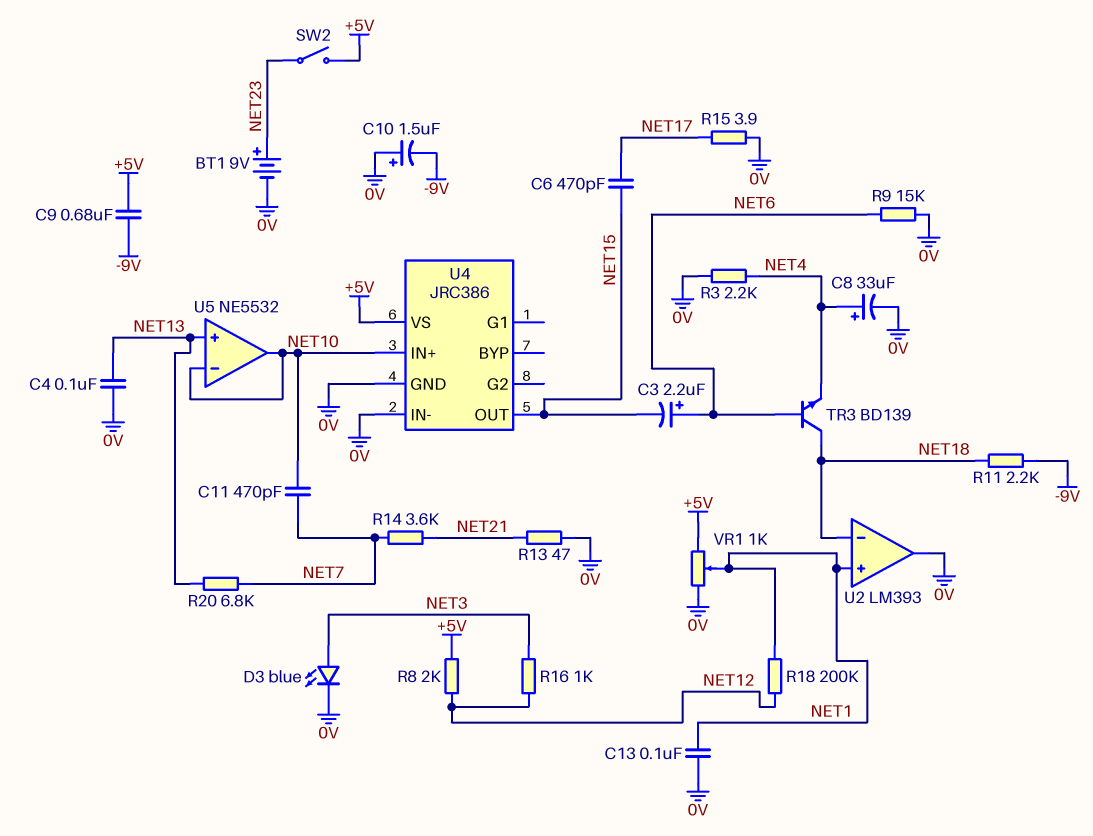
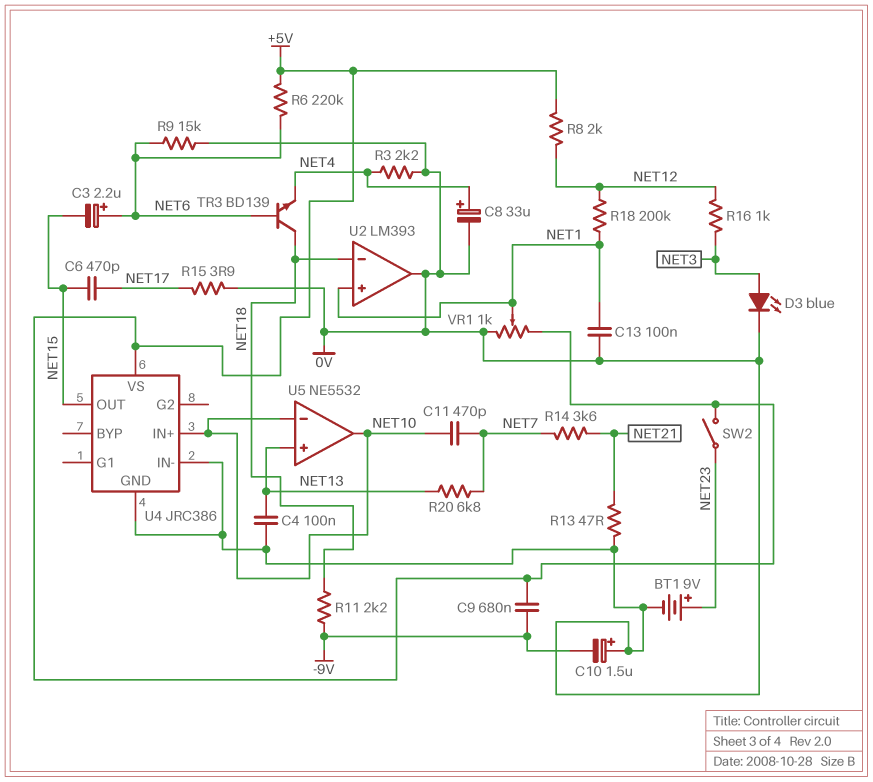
R6: none -> 220k (+5V, NET6)

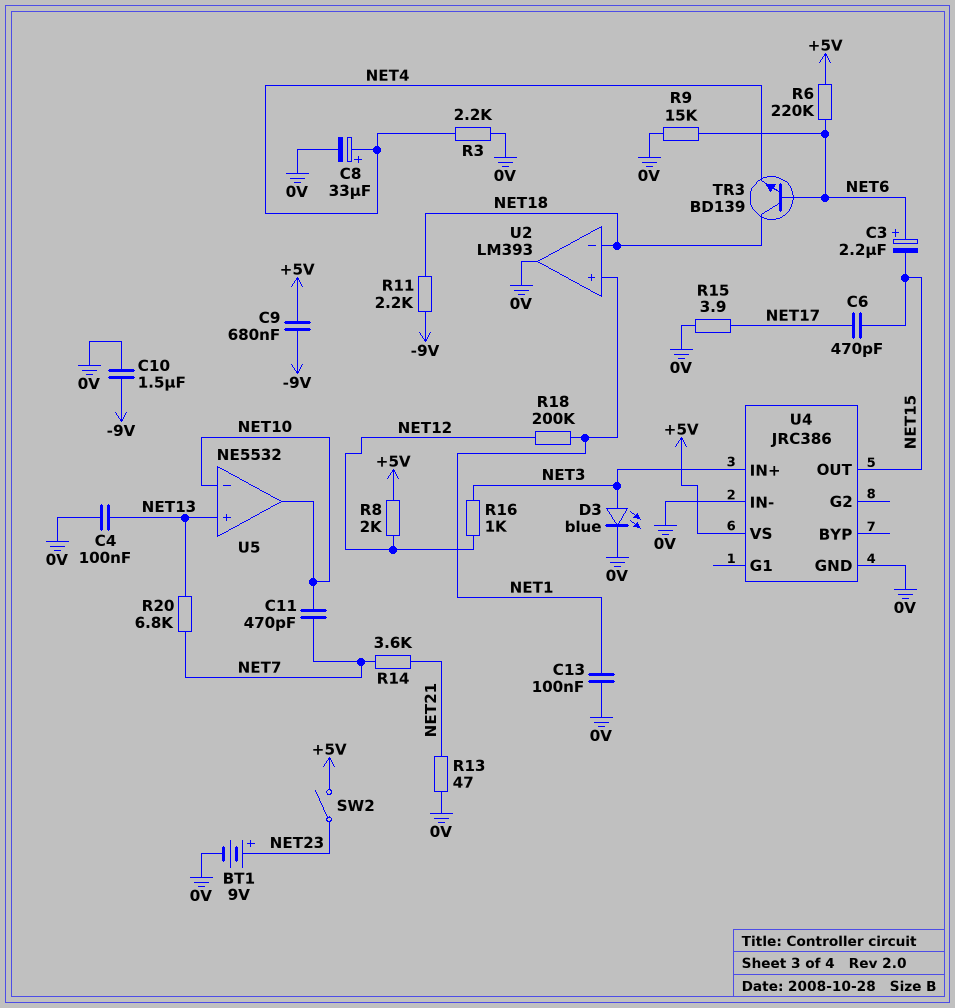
C10: 1.5uF (plus 0V, minus -9V) -> 1.5uF (-9V, 0V)
U4 pin IN+: NET10 -> NET3
VR1: 1k (+5V, 0V, wiper NET1) -> none

